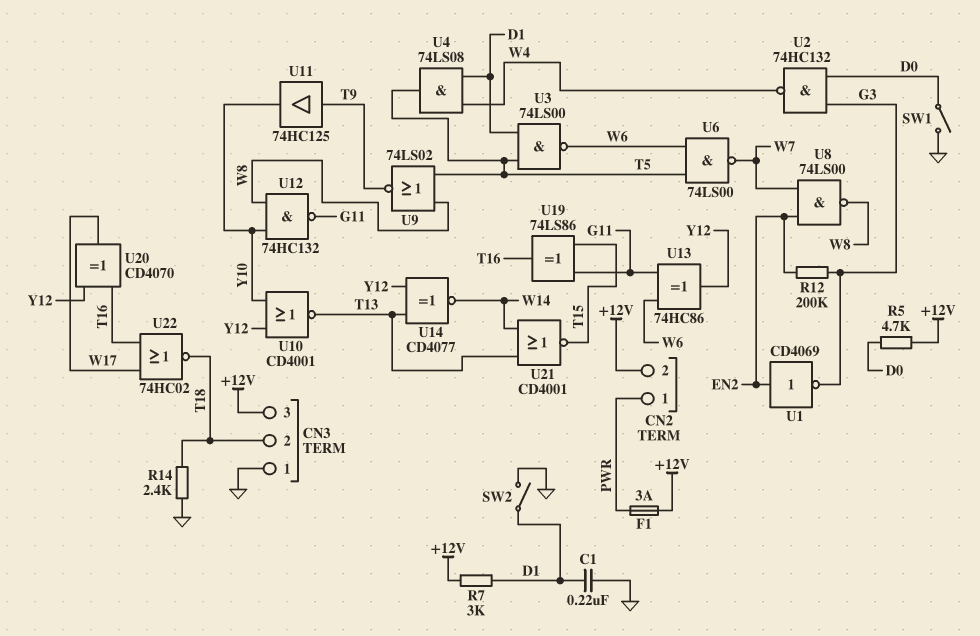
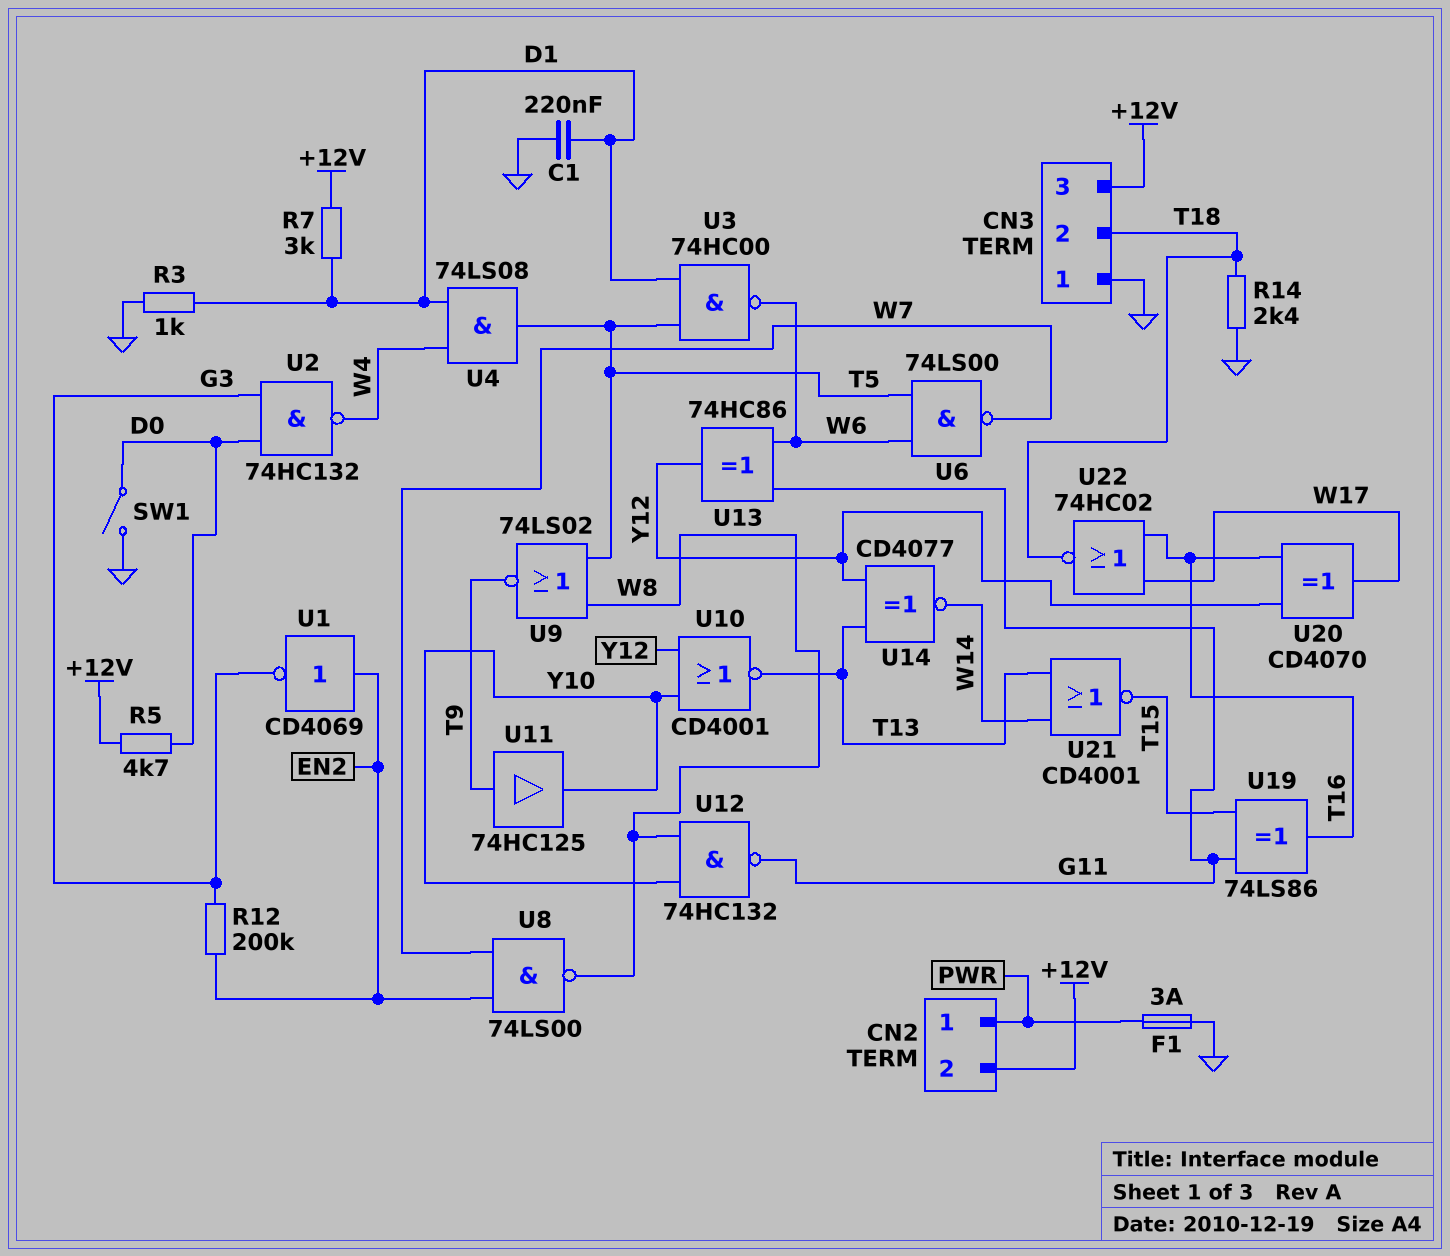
F1: 3A (+12V, PWR) -> 3A (GND, PWR)
R3: none -> 1k (D1, GND)
SW2: switch (D1, GND) -> none
U3: NAND 74LS00 (in D1, in T5, out W6) -> NAND 74HC00 (in D1, in T5, out W6)

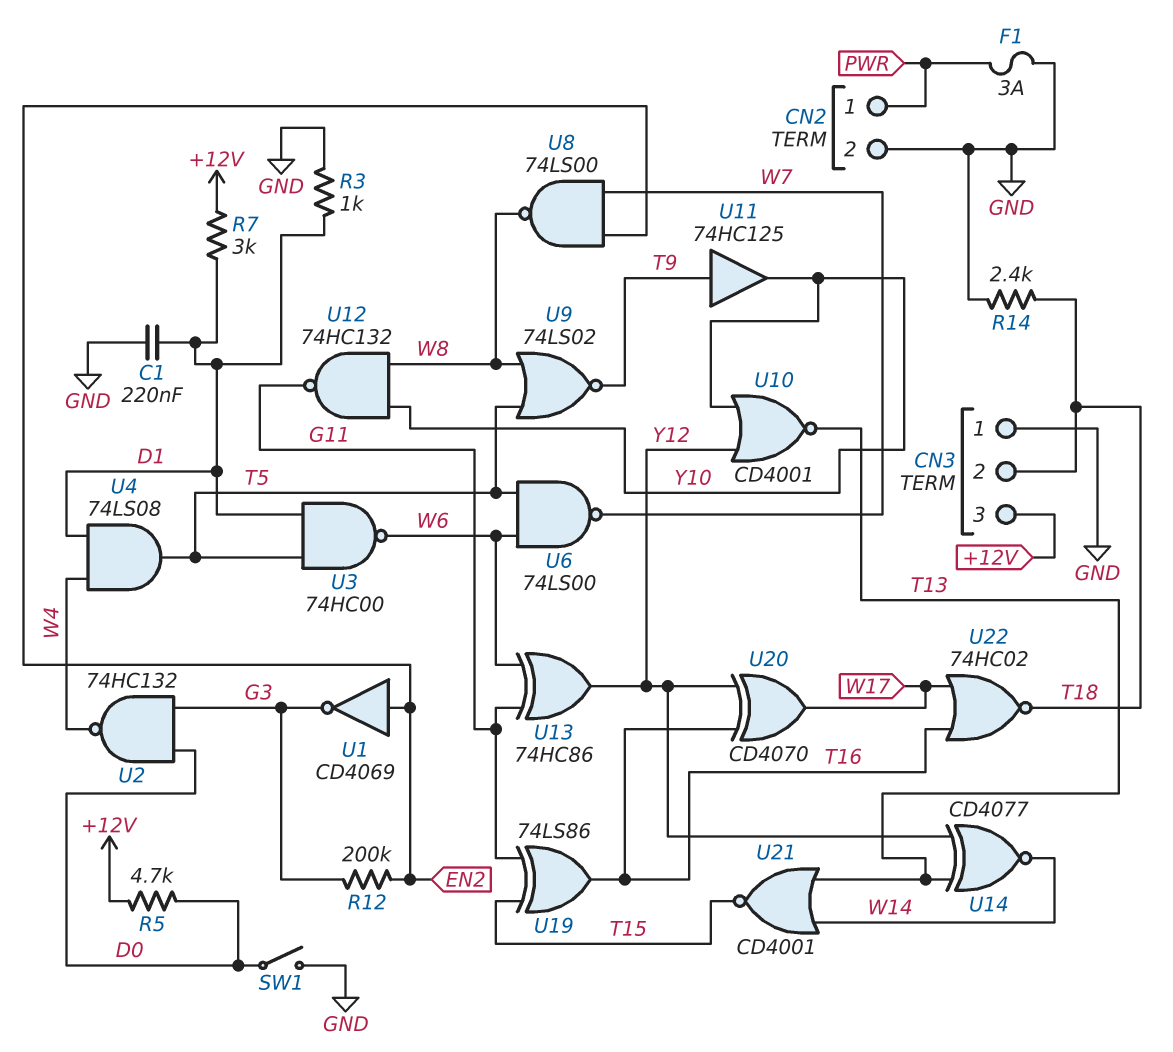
CN2 pin 2: +12V -> GND

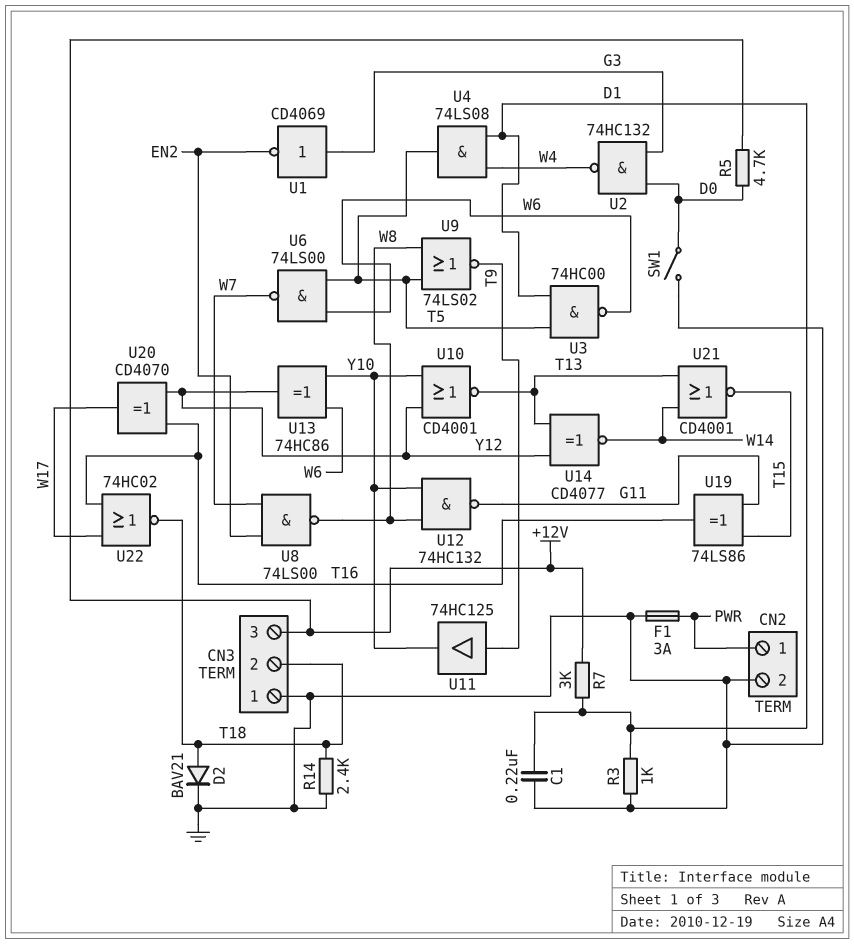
D2: none -> diode BAV21 (A T18, K GND)
R12: 200k (EN2, G3) -> none
U1: NOT CD4069 (in EN2, out G3) -> NOT CD4069 (in G3, out EN2)
U13: XOR 74HC86 (in G11, in W6, out Y12) -> XOR 74HC86 (in W6, in Y10, out Y12)

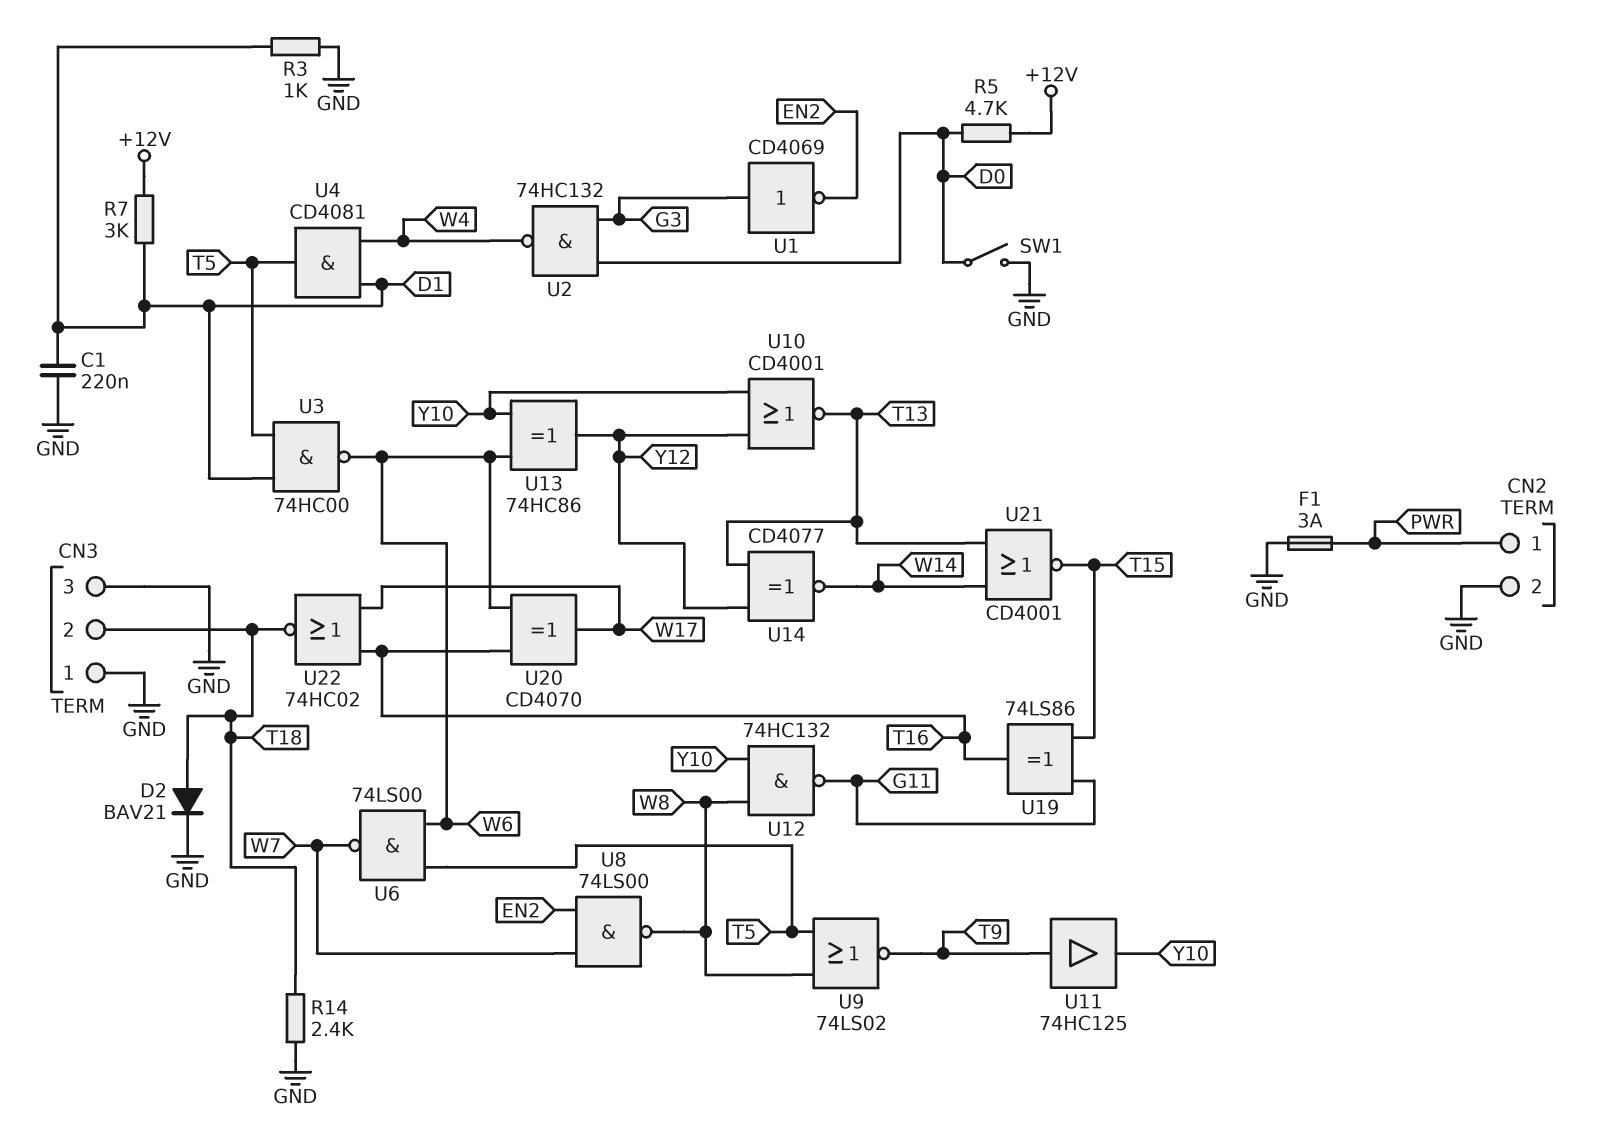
CN3 pin 3: +12V -> GND
U4: AND 74LS08 (in D1, in W4, out T5) -> AND CD4081 (in D1, in W4, out T5)
U20: XOR CD4070 (in T16, in Y12, out W17) -> XOR CD4070 (in T16, in W6, out W17)

